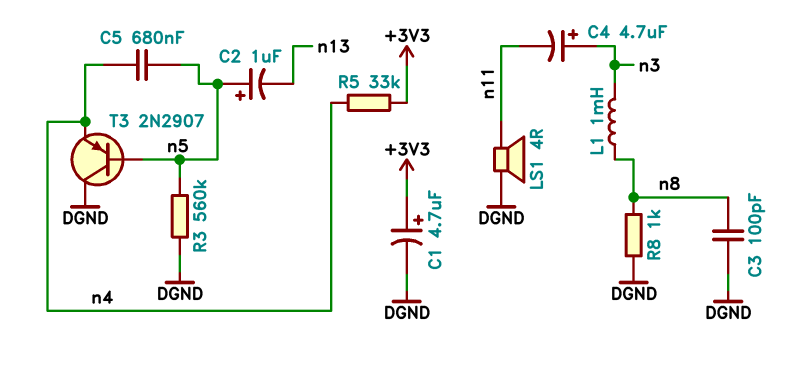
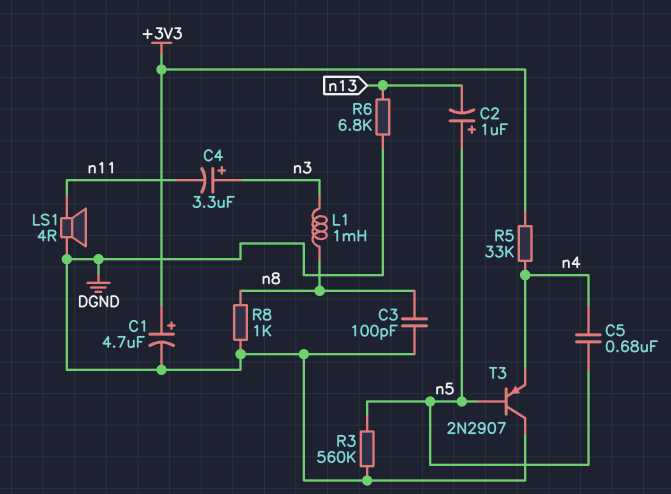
C4: 4.7uF (plus n3, minus n11) -> 3.3uF (plus n3, minus n11)
R6: none -> 6.8k (DGND, n13)

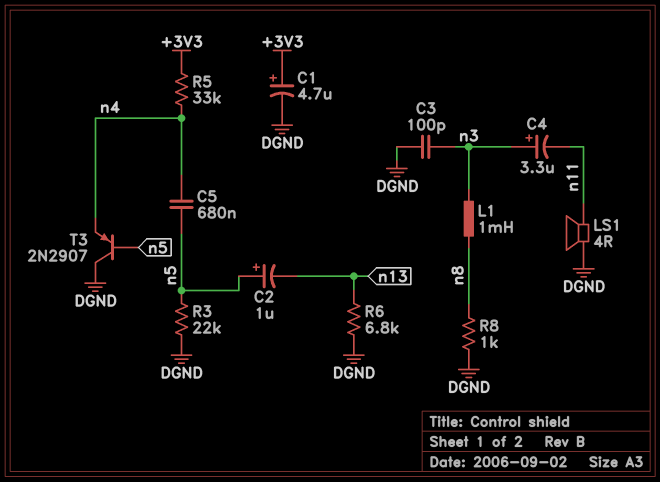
C3: 100pF (DGND, n8) -> 100pF (DGND, n3)
R3: 560k (DGND, n5) -> 22k (DGND, n5)

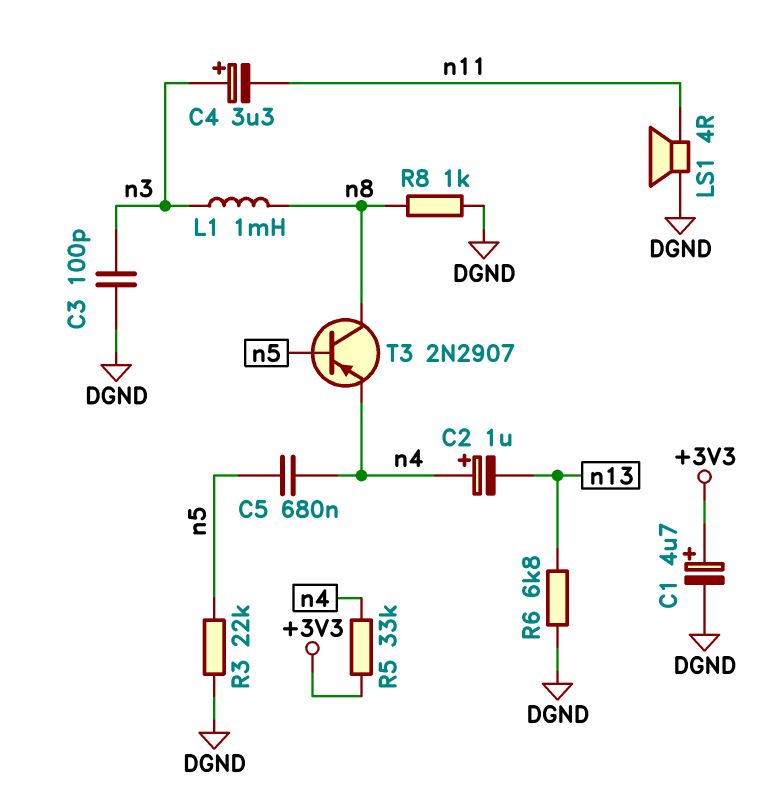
C2: 1uF (plus n5, minus n13) -> 1uF (plus n4, minus n13)
T3: PNP 2N2907 (B n5, C DGND, E n4) -> PNP 2N2907 (B n5, C n8, E n4)

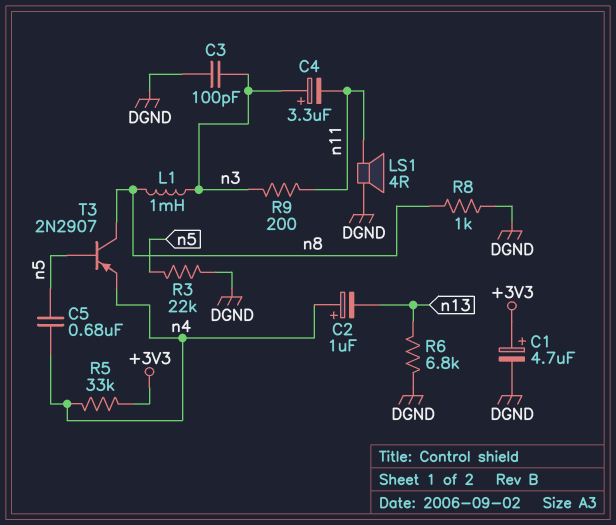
R9: none -> 200 (n3, n11)

